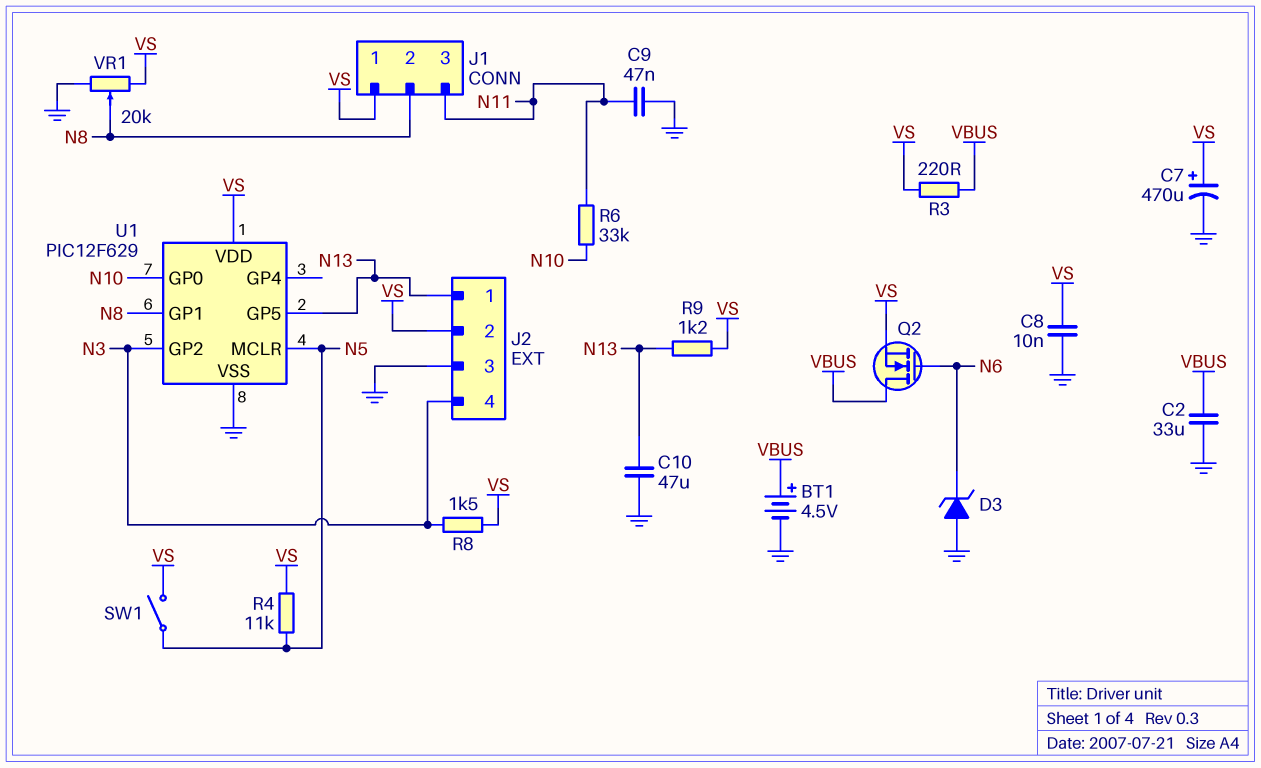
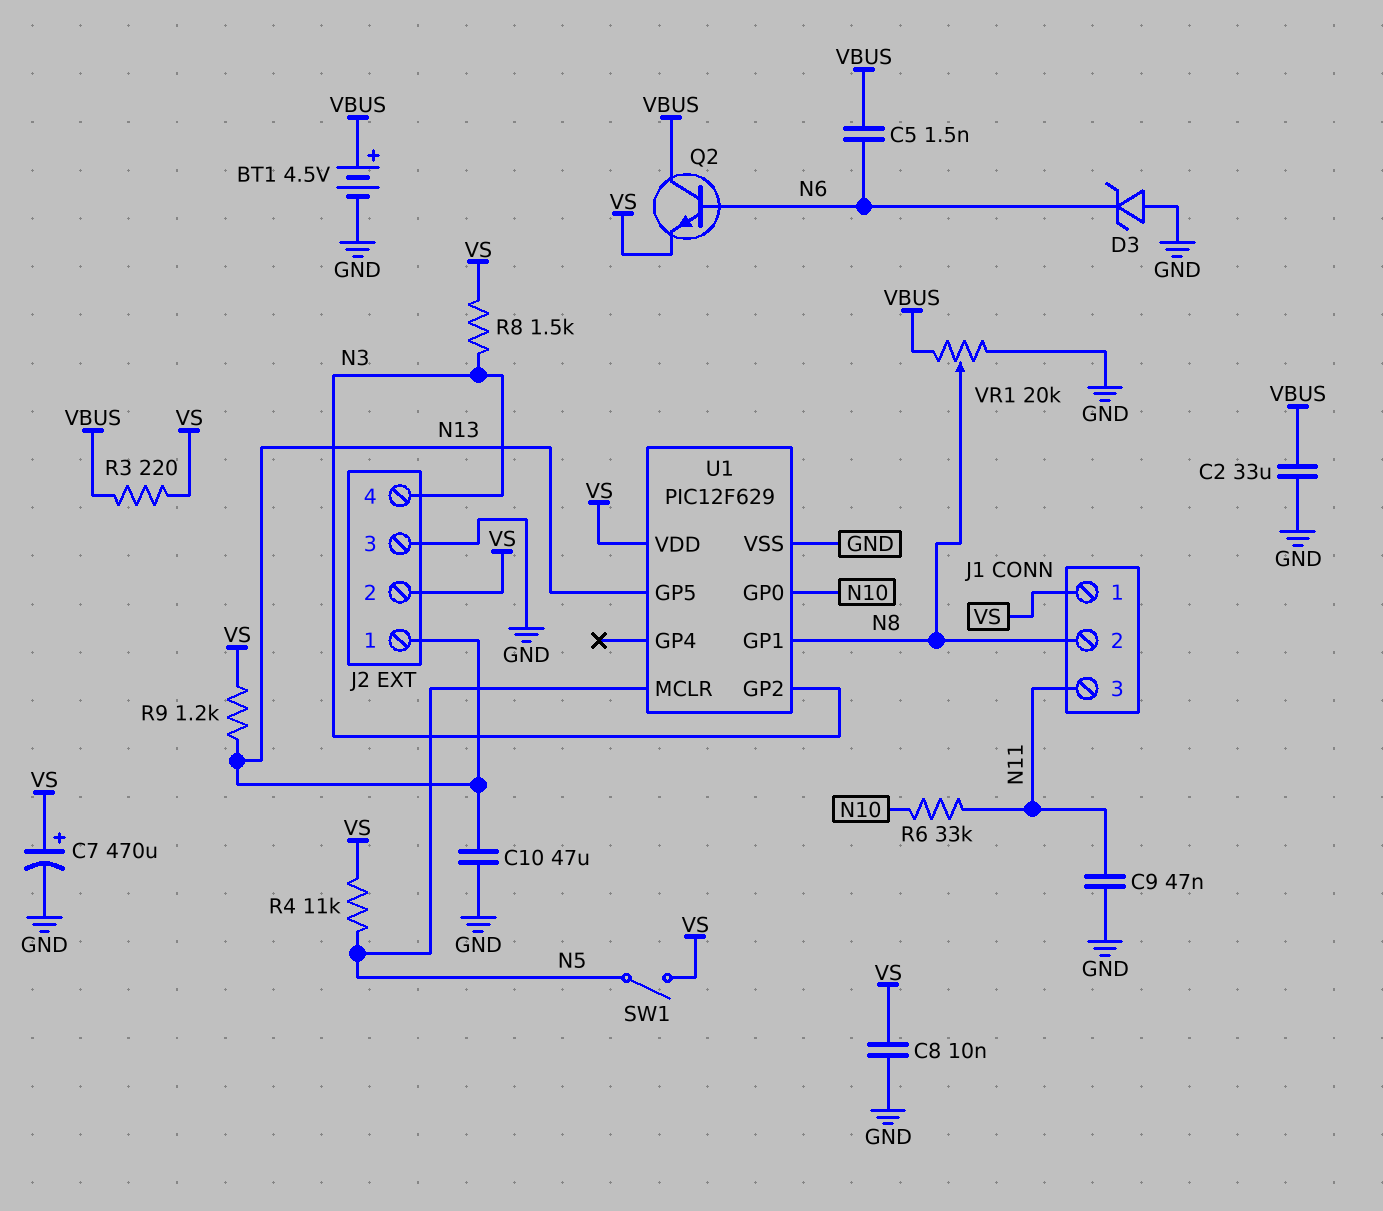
C5: none -> 1.5nF (N6, VBUS)
Q2: NMOS (G N6, D VBUS, S VS) -> NPN (B N6, C VBUS, E VS)
VR1: 20k (GND, VS, wiper N8) -> 20k (GND, VBUS, wiper N8)

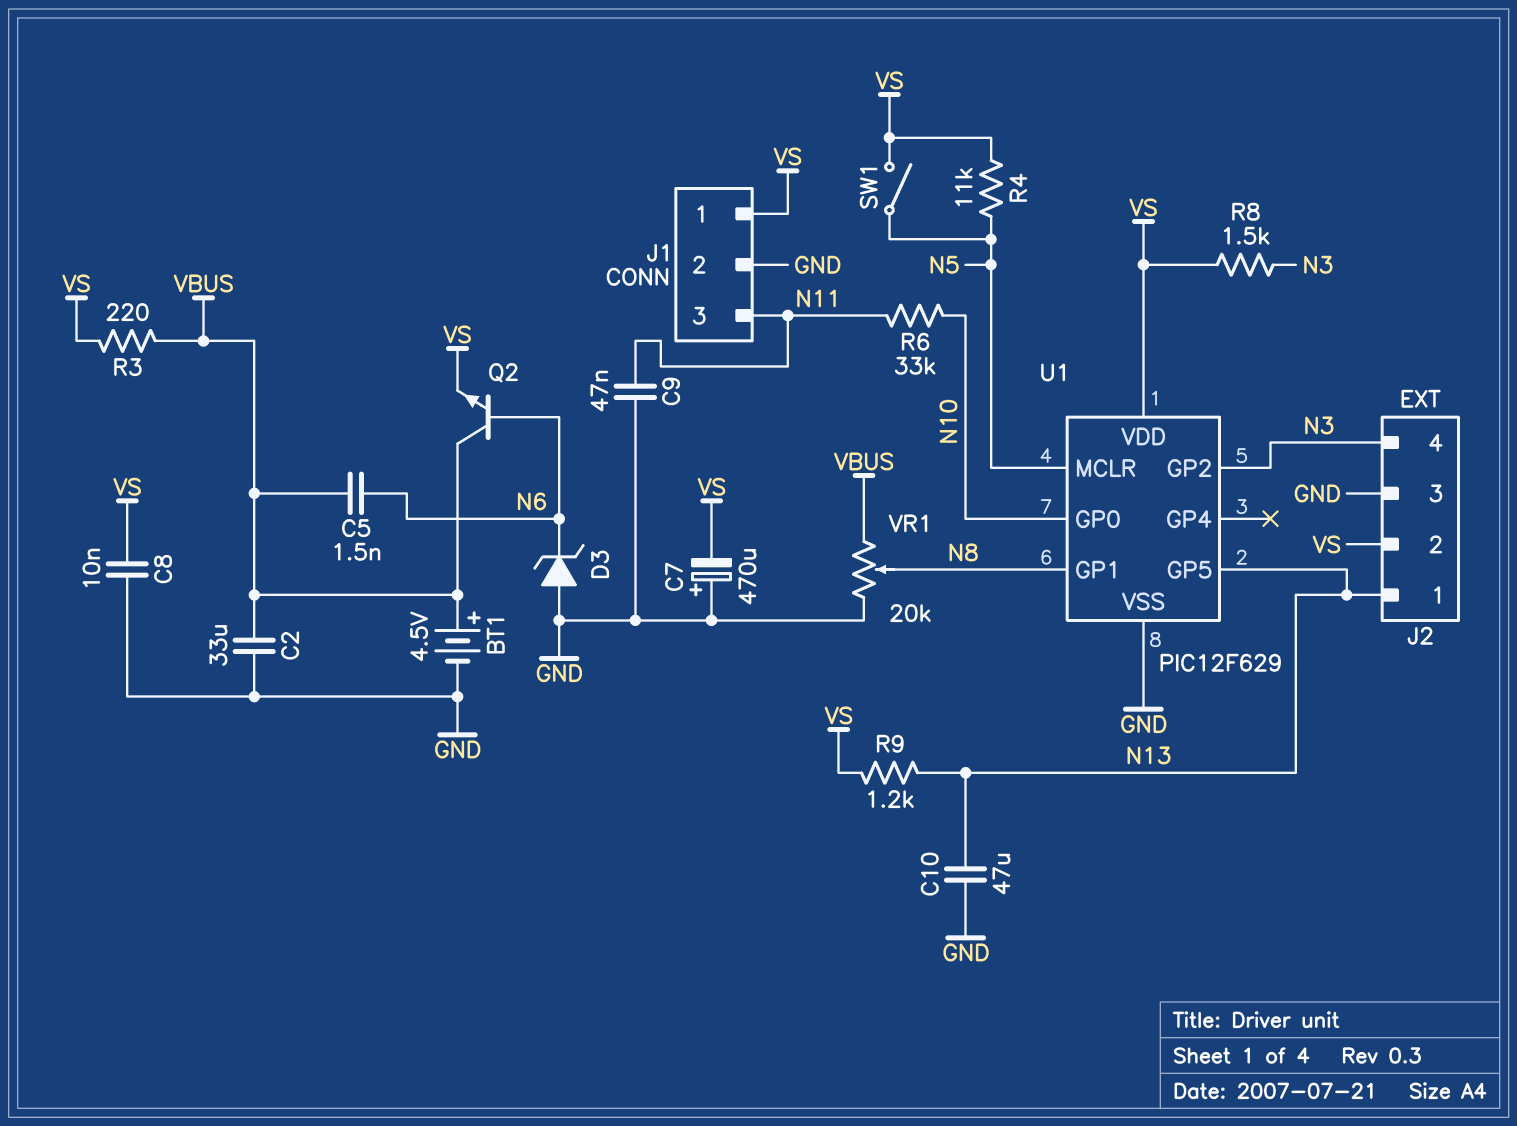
C7: 470uF (plus VS, minus GND) -> 470uF (plus GND, minus VS)
J1 pin 2: N8 -> GND

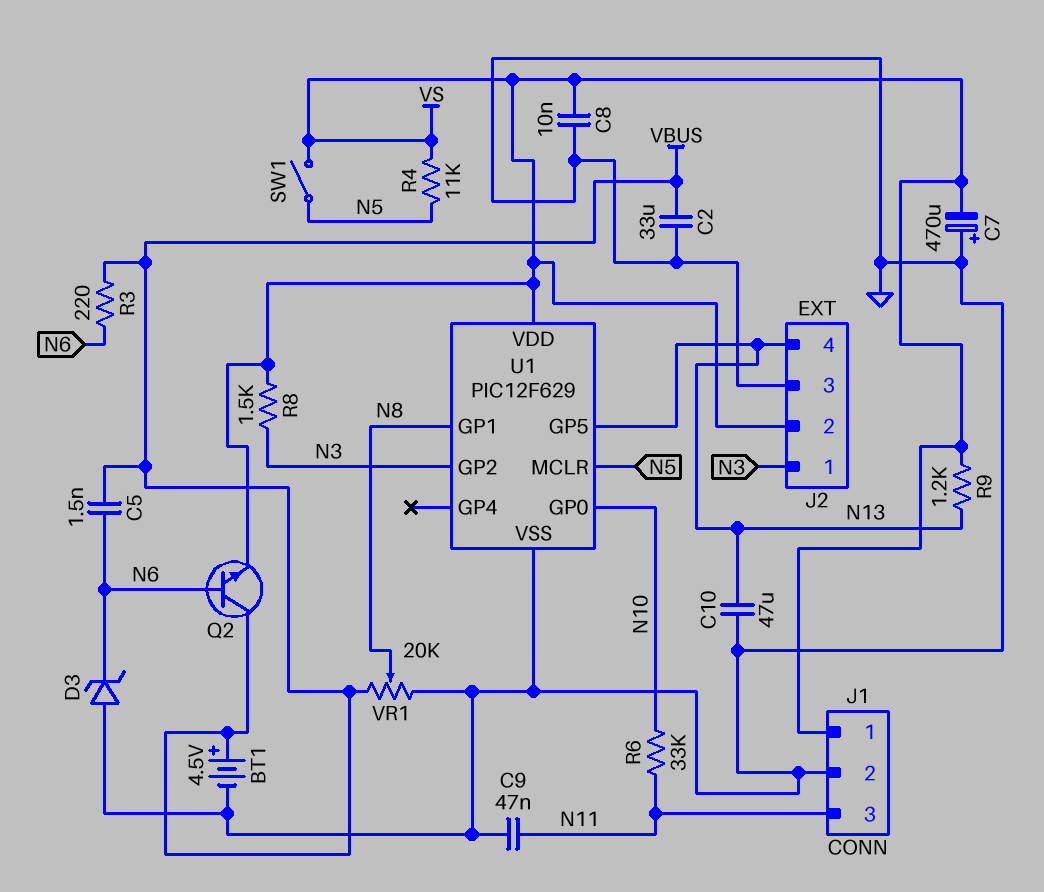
J2 pin 1: N13 -> N3
J2 pin 4: N3 -> N13
R3: 220 (VBUS, VS) -> 220 (N6, VBUS)

